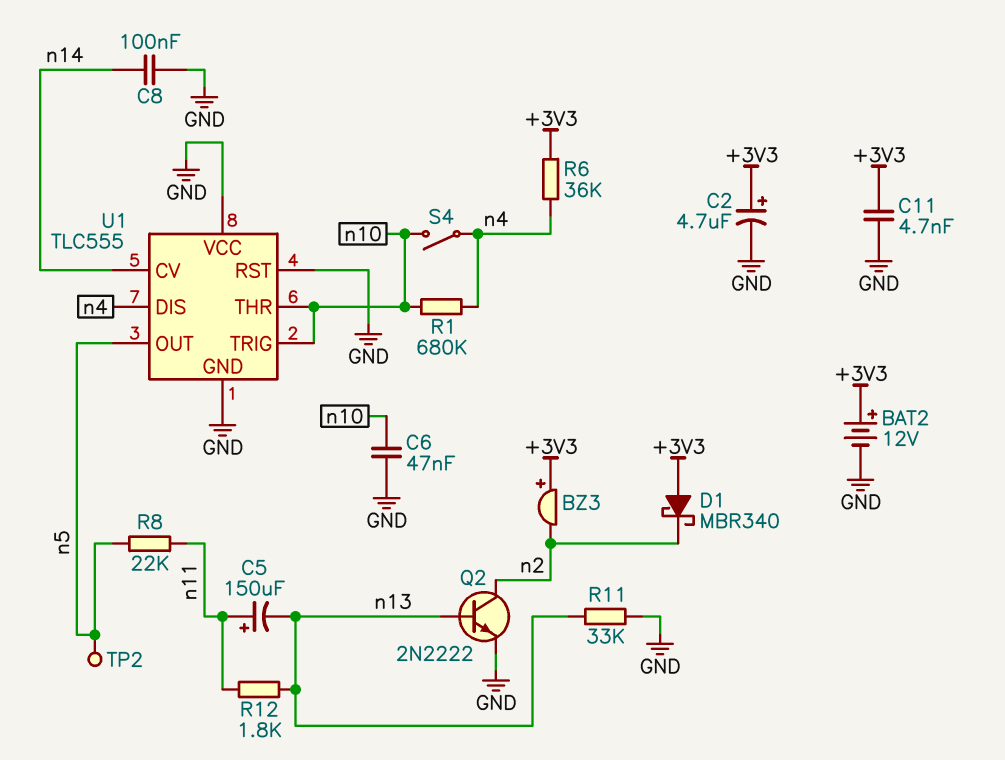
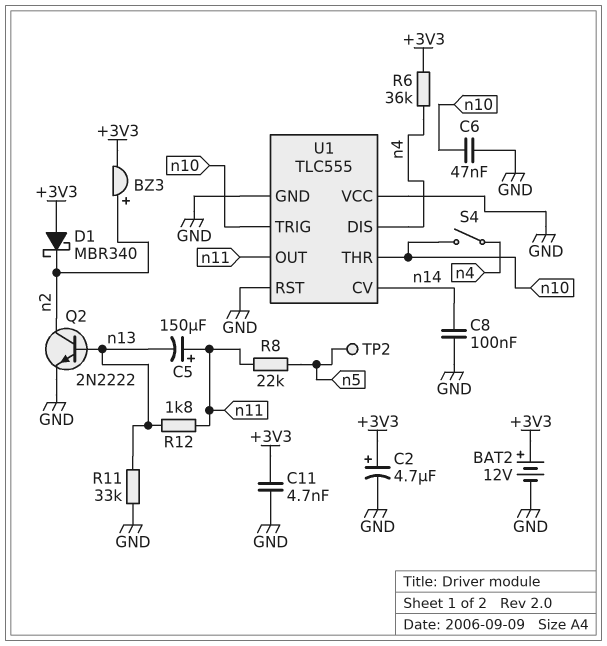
BZ3: buzzer (plus +3V3, minus n2) -> buzzer (plus n2, minus +3V3)
R1: 680k (n4, n10) -> none
U1 pin OUT: n5 -> n11

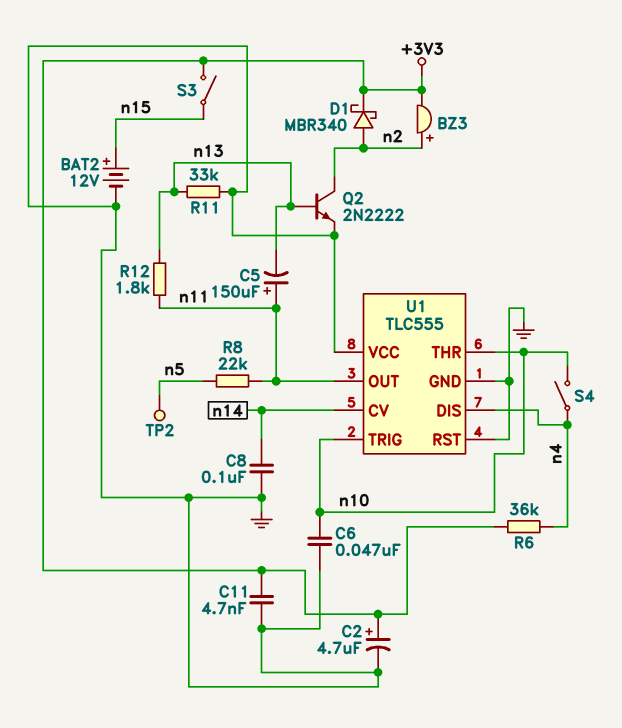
BAT2: 12V (plus +3V3, minus GND) -> 12V (plus n15, minus GND)
D1: schottky MBR340 (A +3V3, K n2) -> schottky MBR340 (A n2, K +3V3)
S3: none -> switch (+3V3, n15)

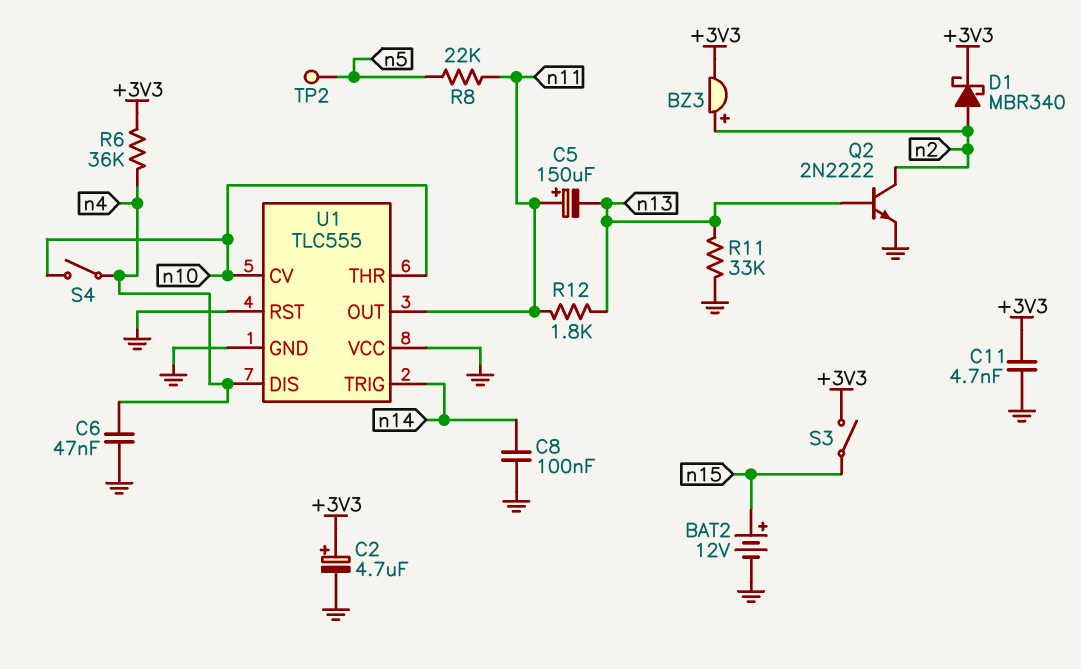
C6: 47nF (GND, n10) -> 47nF (GND, n4)
U1 pin CV: n14 -> n10
U1 pin TRIG: n10 -> n14

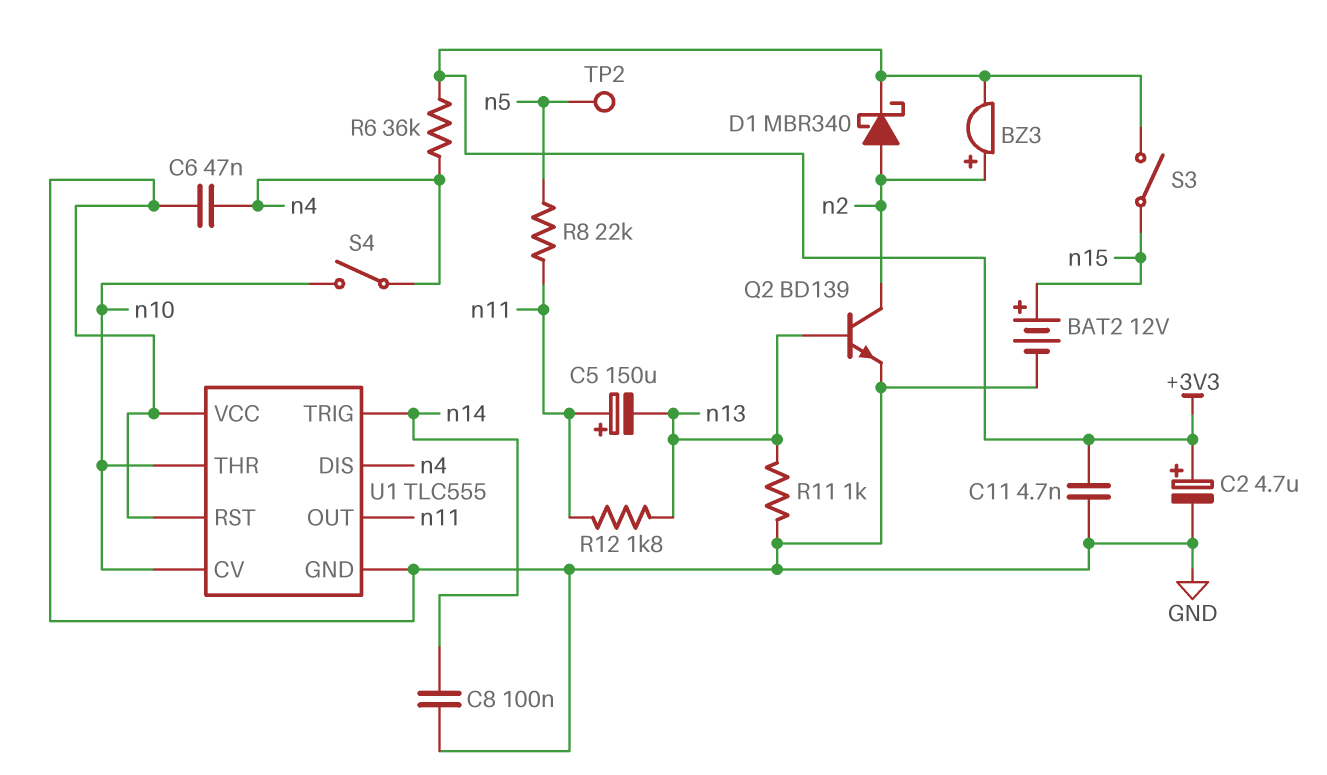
Q2: NPN 2N2222 (B n13, C n2, E GND) -> NPN BD139 (B n13, C n2, E GND)
R11: 33k (GND, n13) -> 1k (GND, n13)

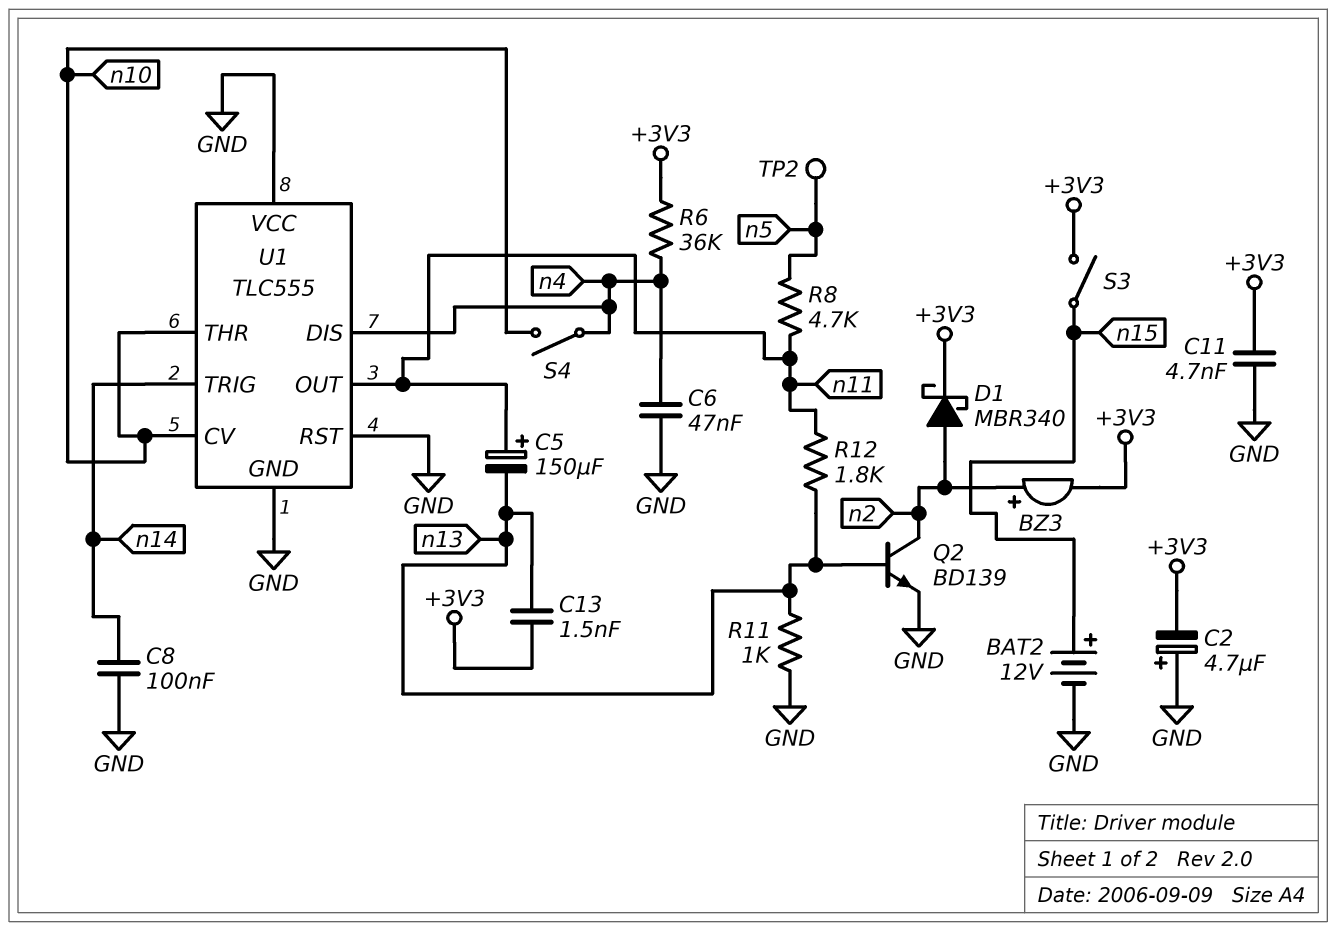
C2: 4.7uF (plus +3V3, minus GND) -> 4.7uF (plus GND, minus +3V3)
C13: none -> 1.5nF (+3V3, n13)
R8: 22k (n5, n11) -> 4.7k (n5, n11)

